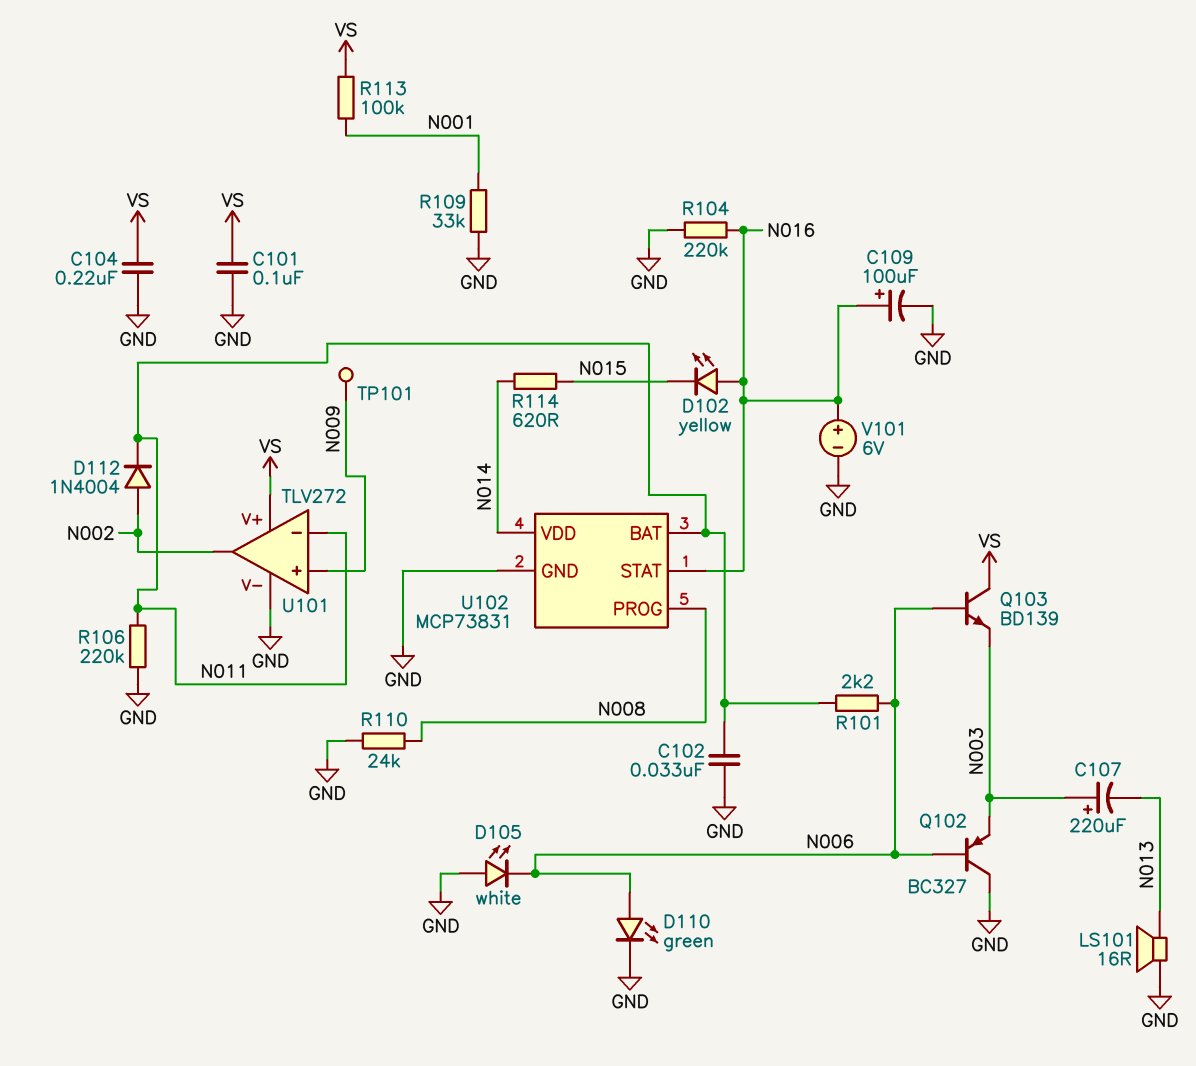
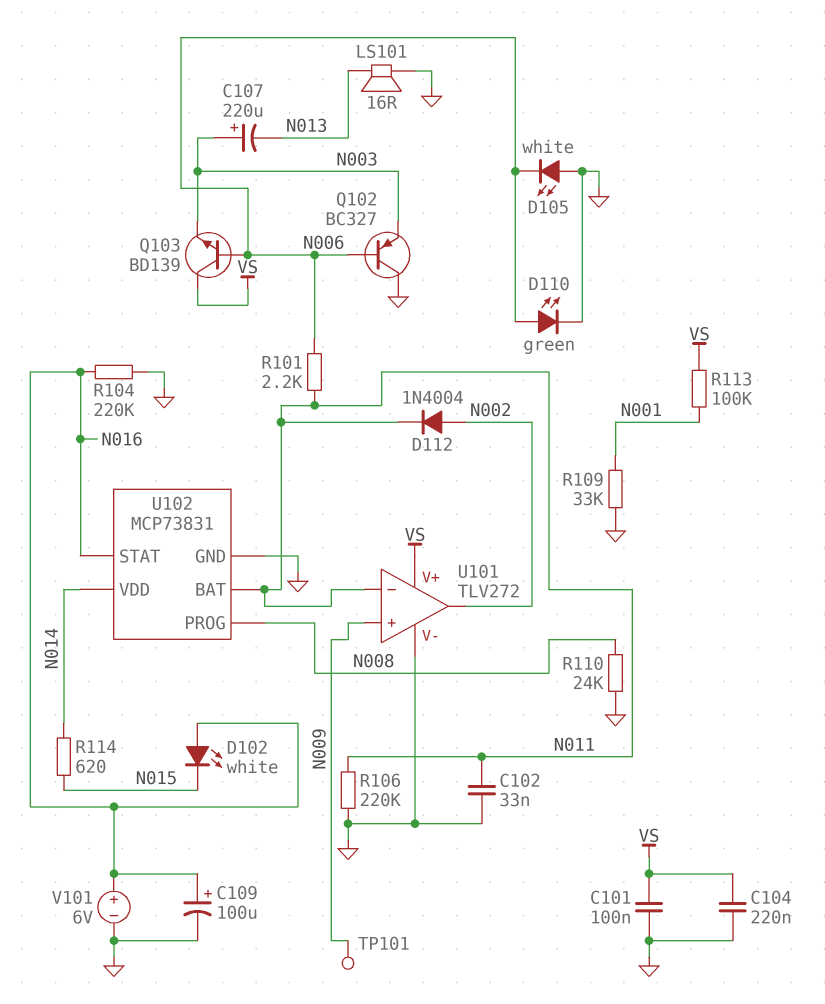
D102: LED yellow (A N016, K N015) -> LED white (A N016, K N015)

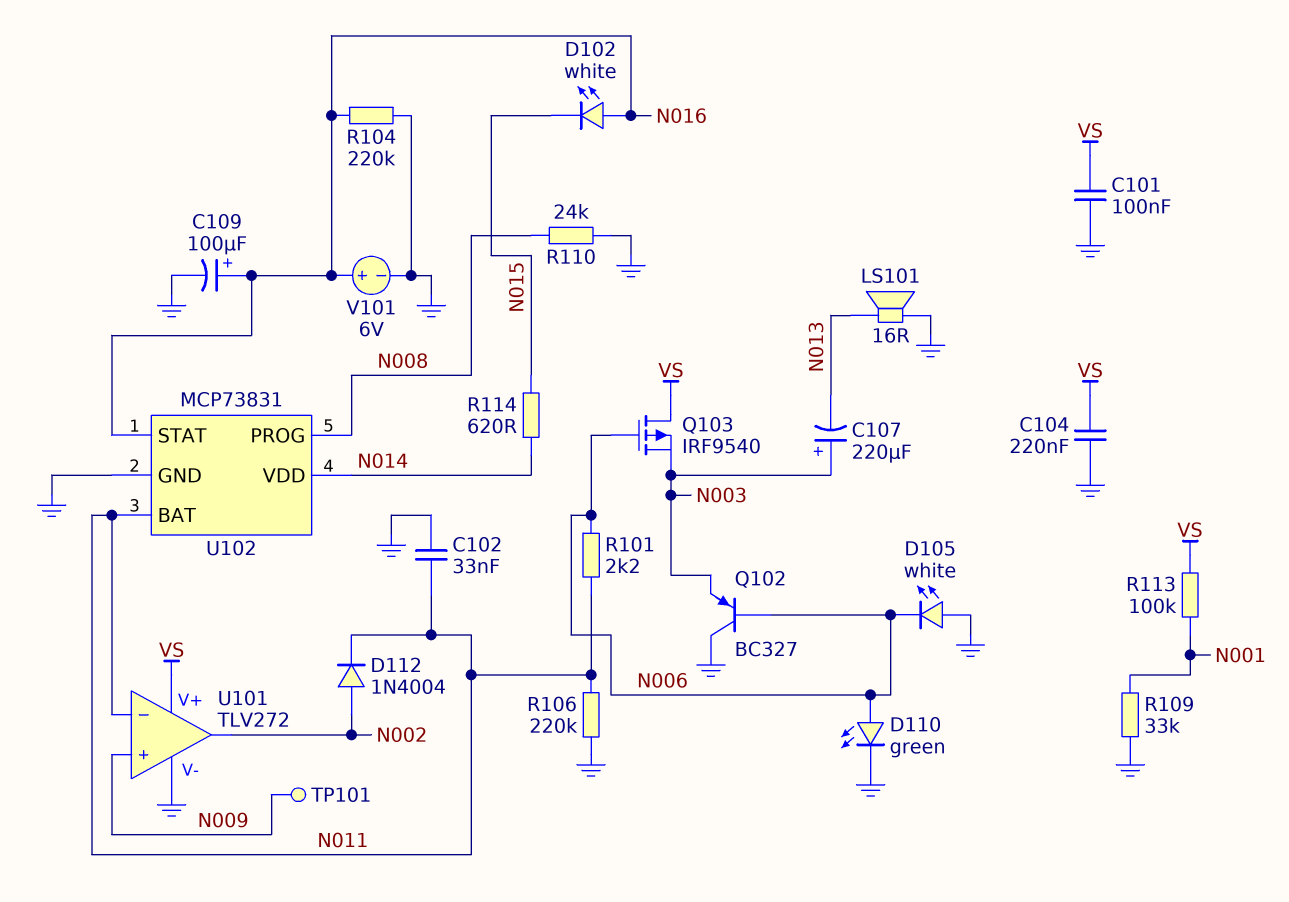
Q103: NPN BD139 (B N006, C VS, E N003) -> PMOS IRF9540 (G N006, D VS, S N003)

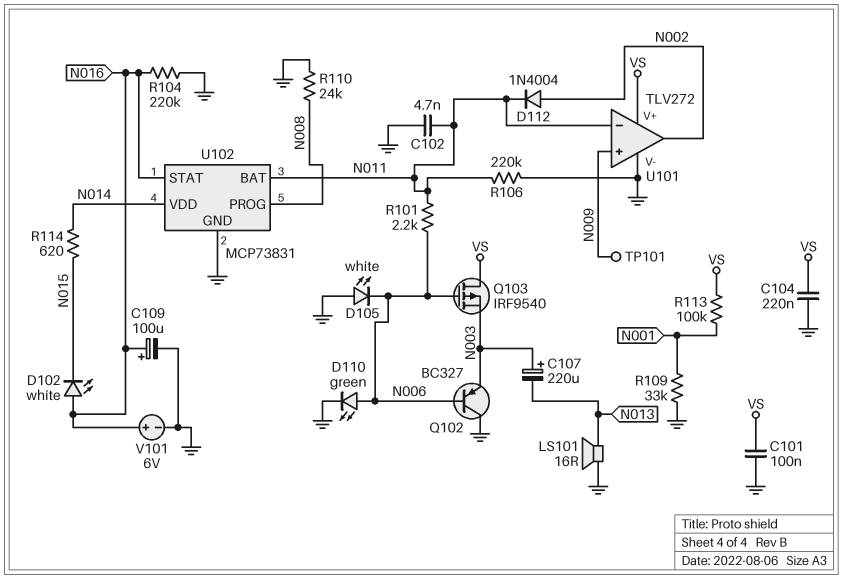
C102: 33nF (GND, N011) -> 4.7nF (GND, N011)

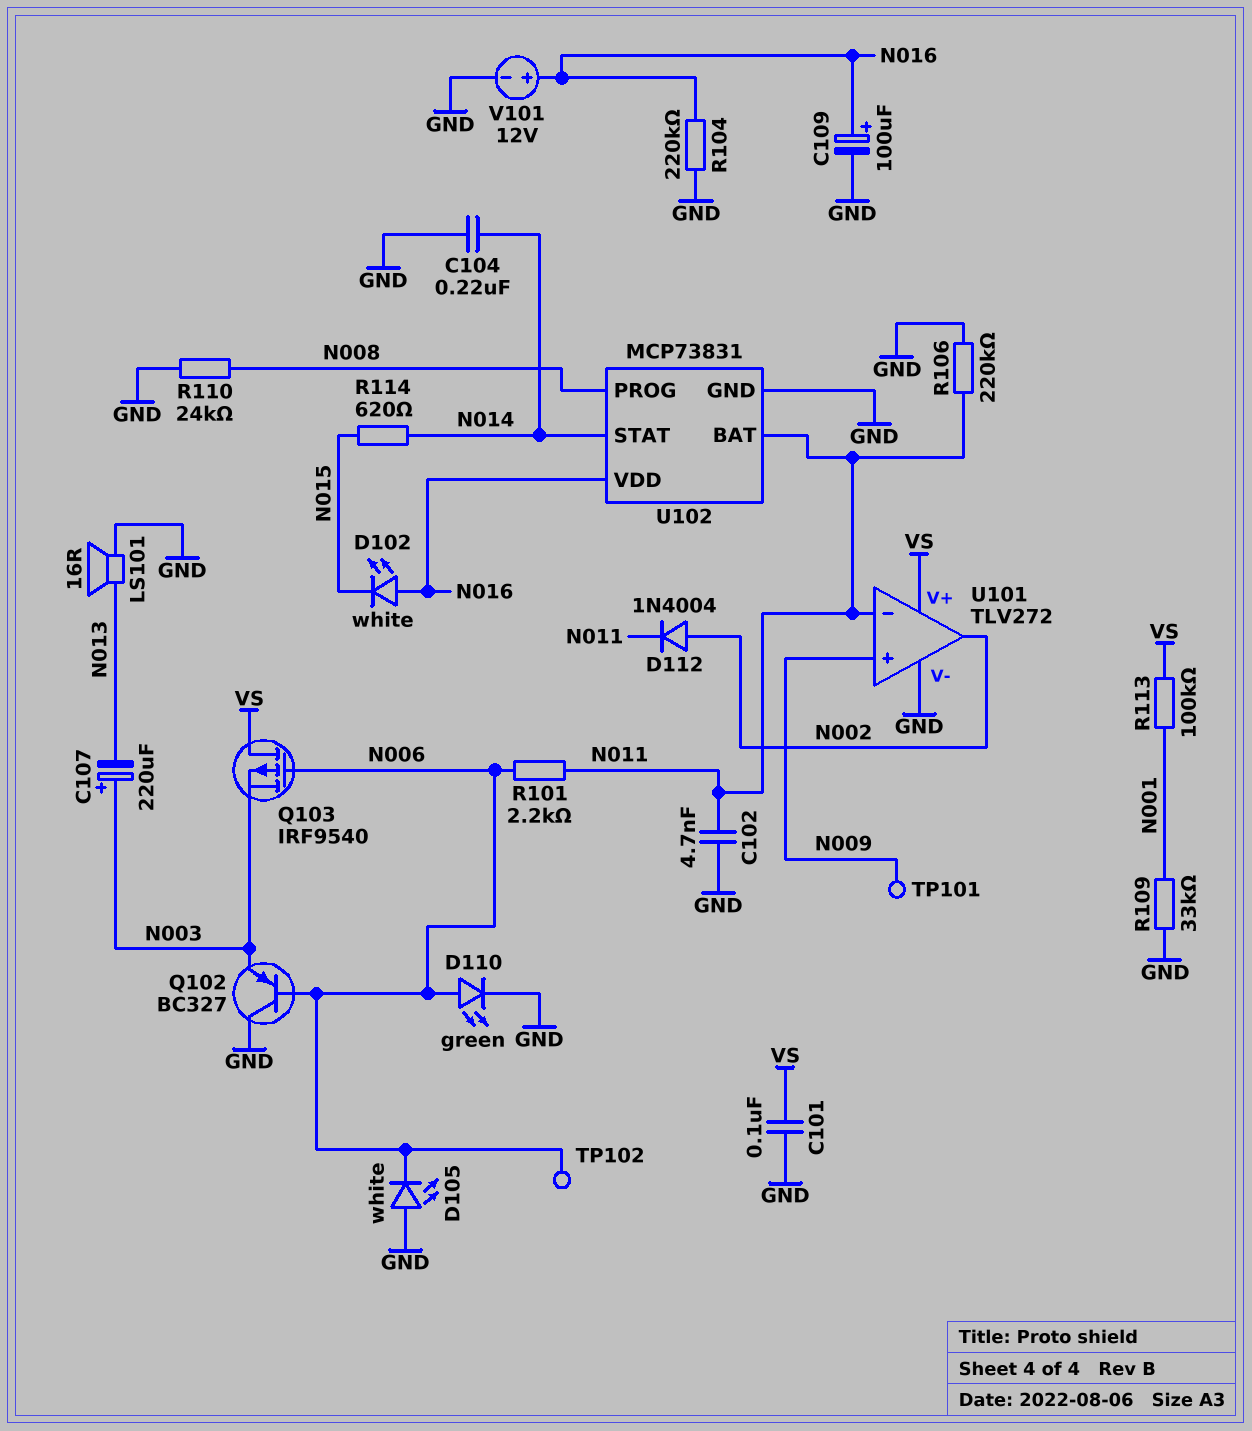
C104: 220nF (GND, VS) -> 220nF (GND, N014)
TP102: none -> test point (N006)
U102 pin STAT: N016 -> N014
U102 pin VDD: N014 -> N016
V101: 6V (plus N016, minus GND) -> 12V (plus N016, minus GND)

